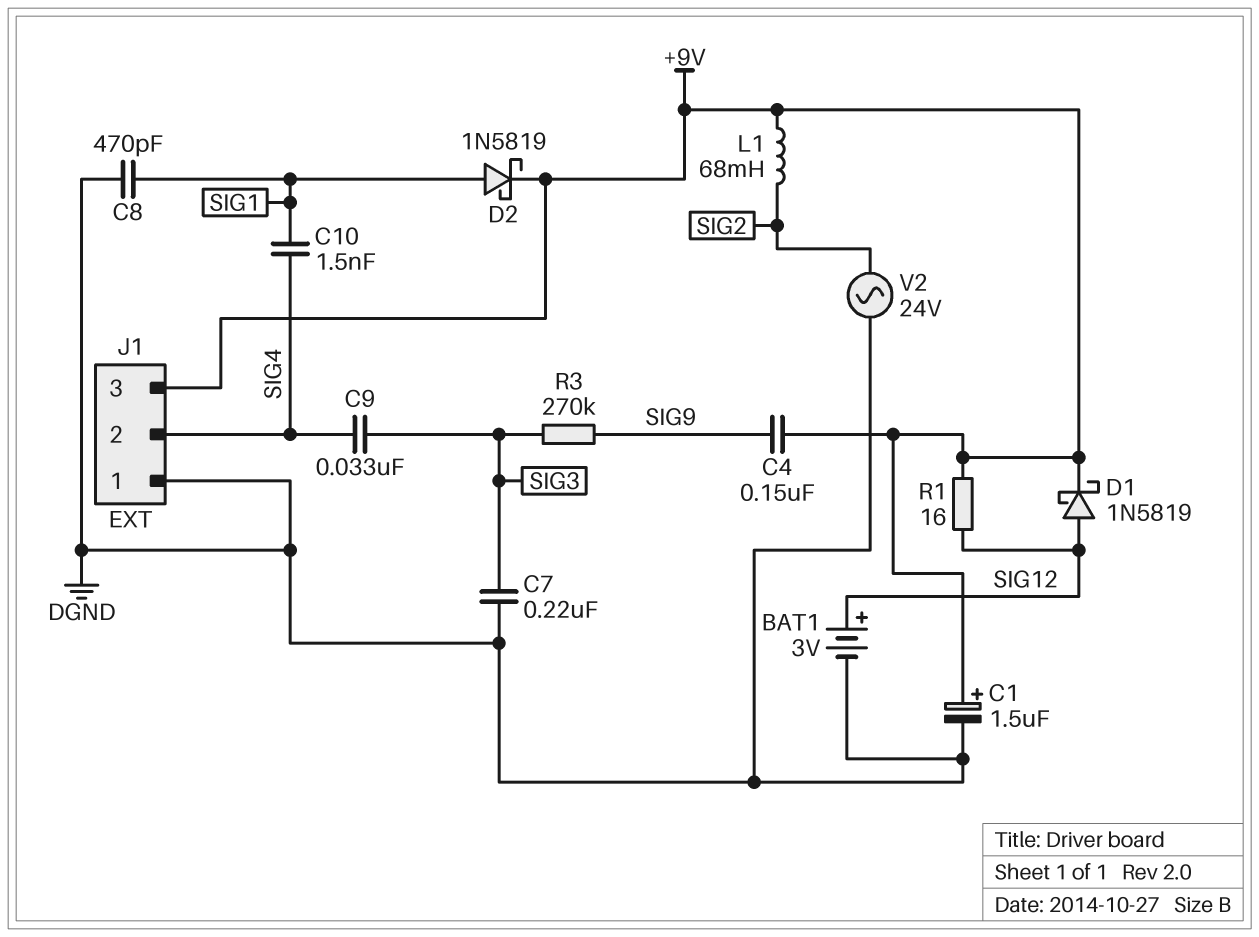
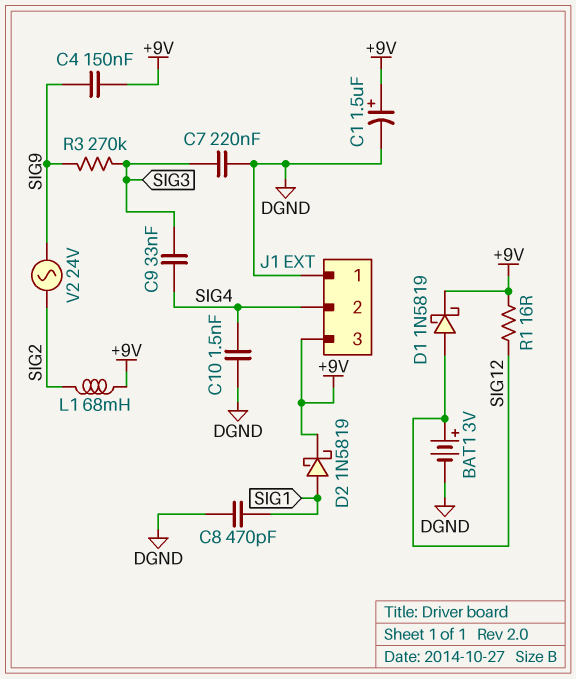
C10: 1.5nF (SIG1, SIG4) -> 1.5nF (DGND, SIG4)
V2: AC 24V (DGND, SIG2) -> AC 24V (SIG2, SIG9)

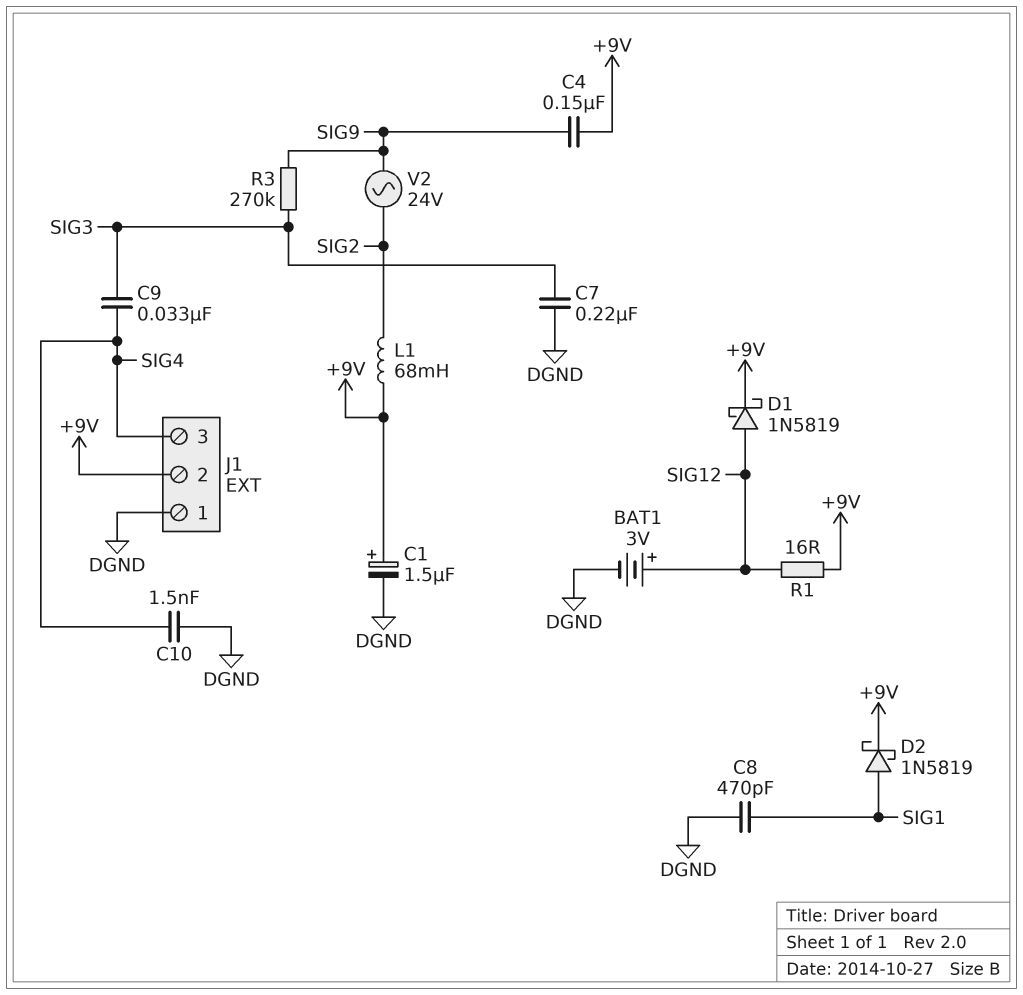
J1 pin 2: SIG4 -> +9V
J1 pin 3: +9V -> SIG4

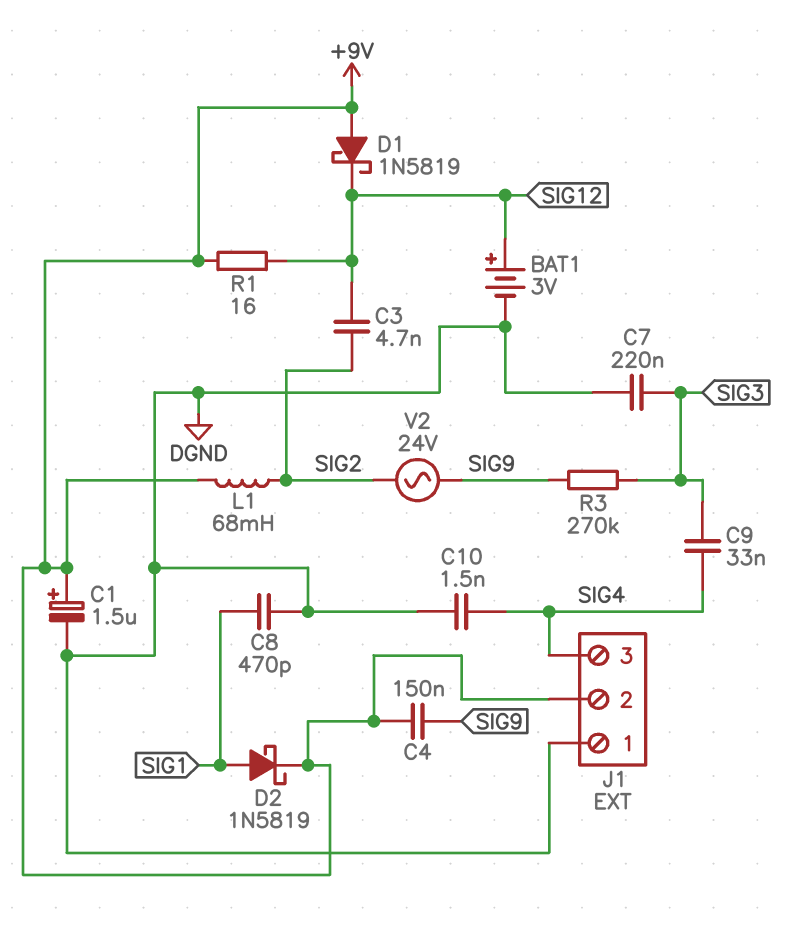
C3: none -> 4.7nF (SIG2, SIG12)
D1: schottky 1N5819 (A SIG12, K +9V) -> schottky 1N5819 (A +9V, K SIG12)

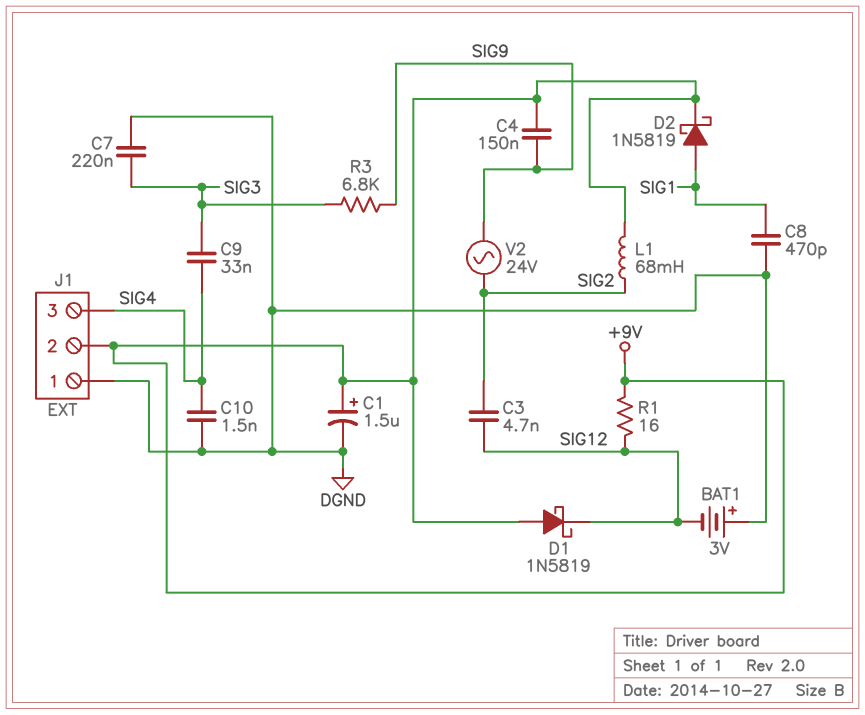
BAT1: 3V (plus SIG12, minus DGND) -> 3V (plus DGND, minus SIG12)
R3: 270k (SIG3, SIG9) -> 6.8k (SIG3, SIG9)

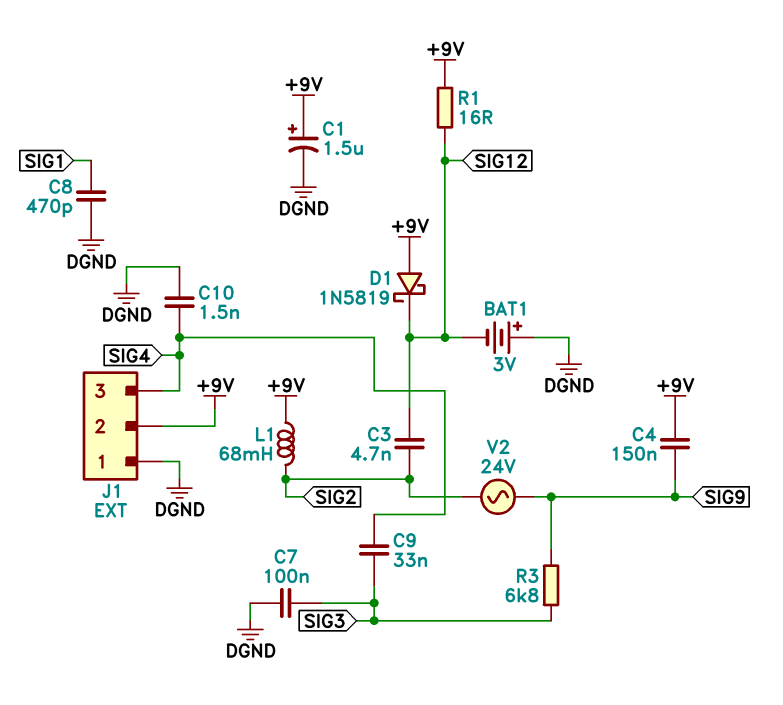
C7: 220nF (DGND, SIG3) -> 100nF (DGND, SIG3)
D2: schottky 1N5819 (A SIG1, K +9V) -> none

